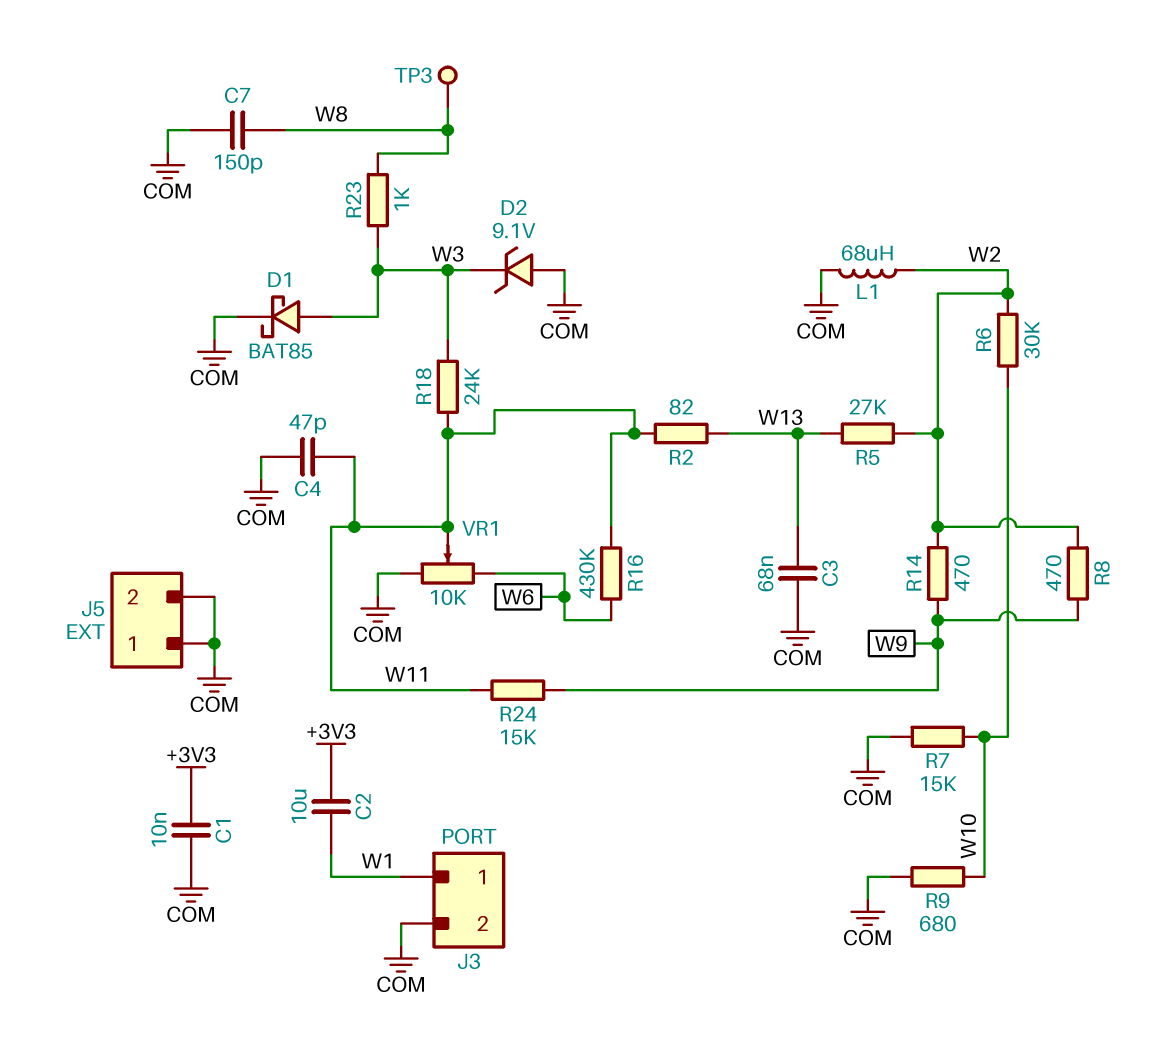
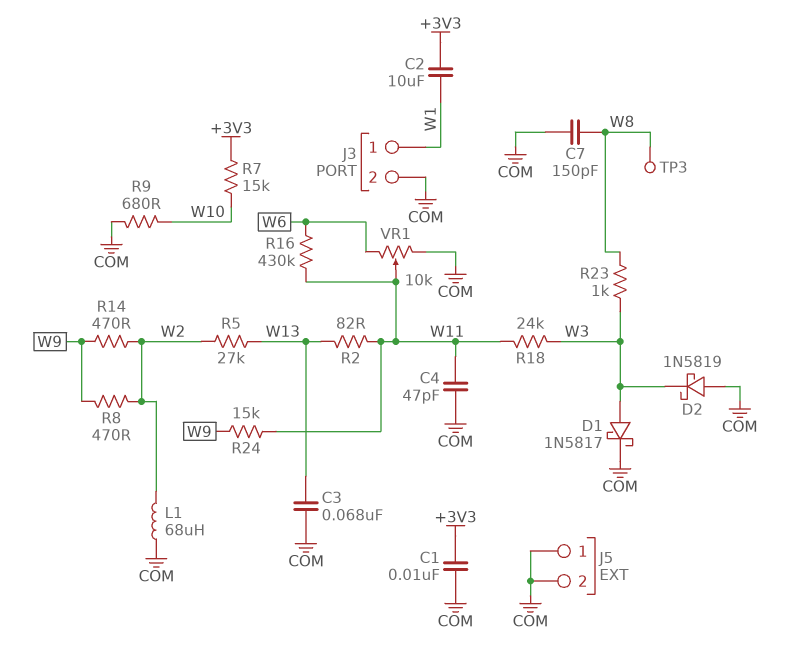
D1: schottky BAT85 (A W3, K COM) -> schottky 1N5817 (A W3, K COM)
D2: zener 9.1V (A COM, K W3) -> schottky 1N5819 (A COM, K W3)
R6: 30k (W2, W10) -> none
R7: 15k (COM, W10) -> 15k (+3V3, W10)

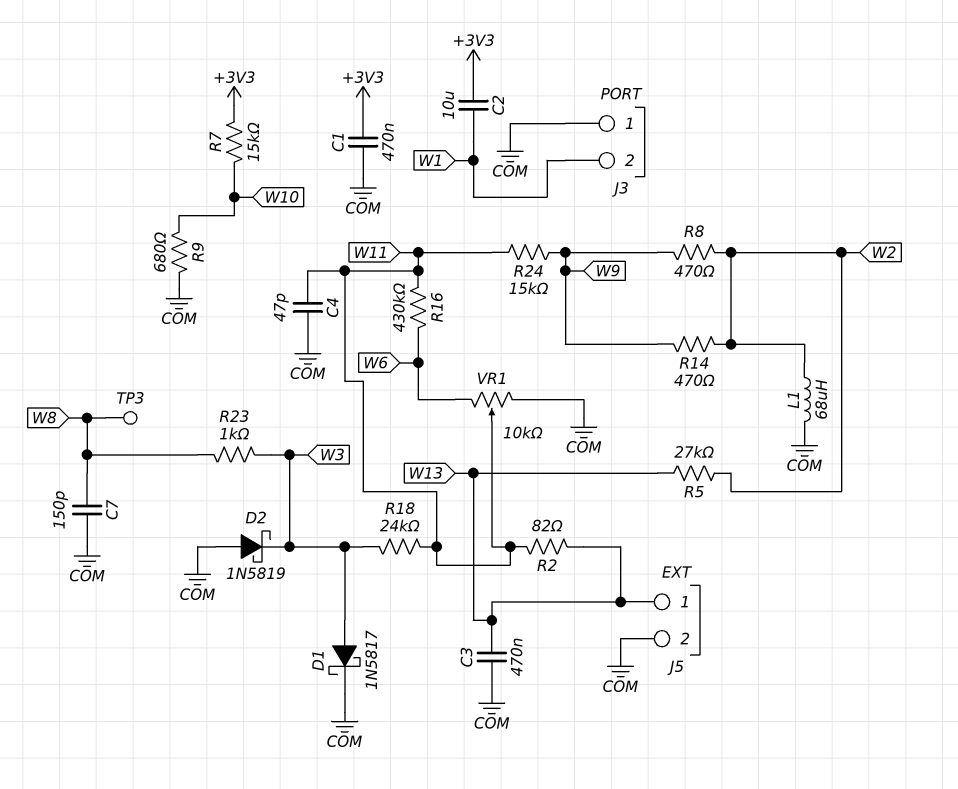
C1: 10nF (+3V3, COM) -> 470nF (+3V3, COM)
C3: 68nF (COM, W13) -> 470nF (COM, W13)
J3 pin 1: W1 -> COM
J3 pin 2: COM -> W1
J5 pin 1: COM -> W13

